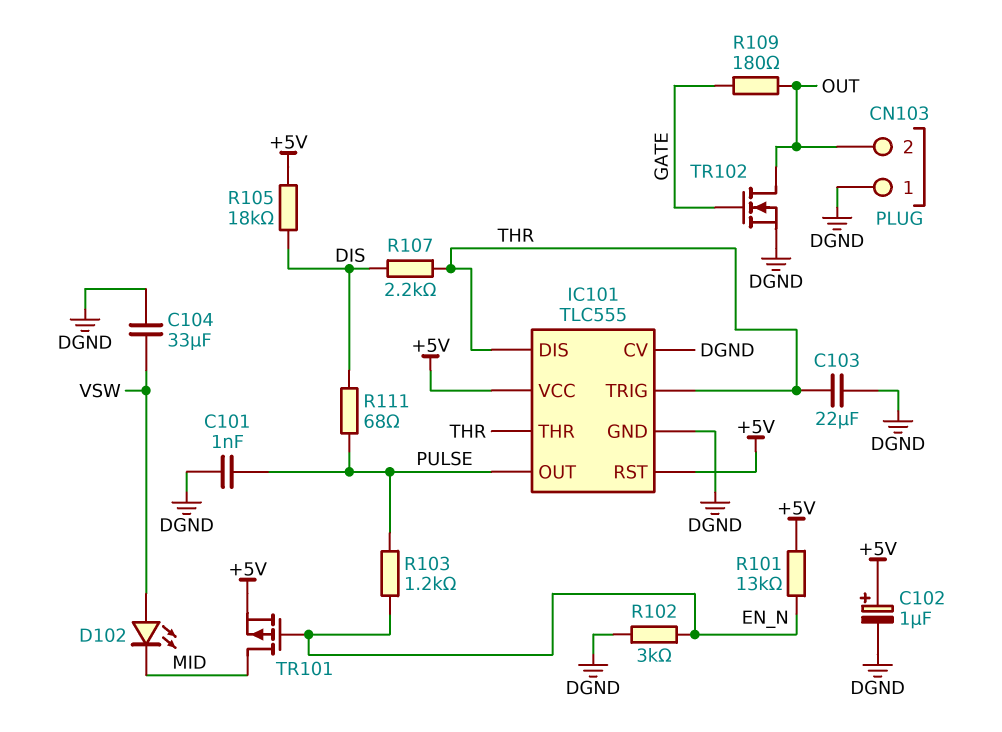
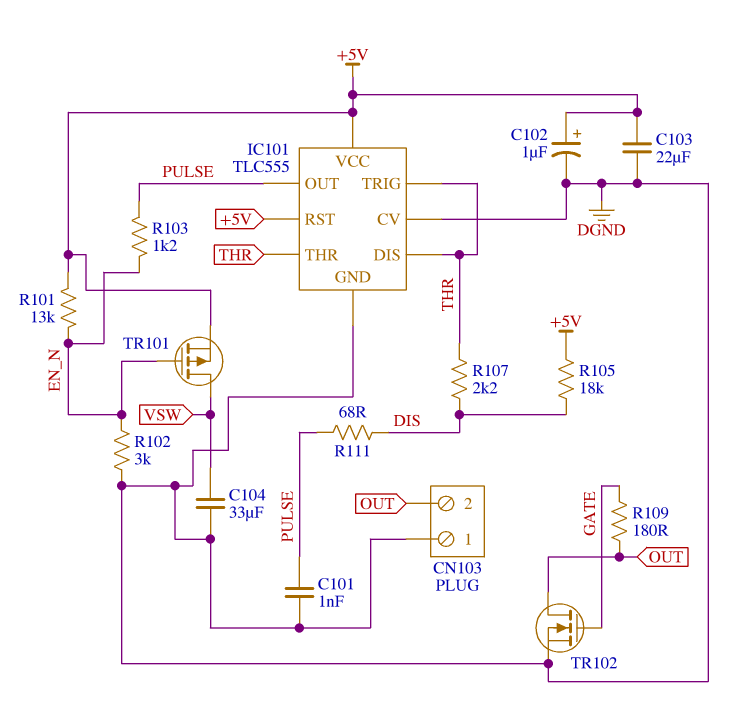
C103: 22uF (DGND, THR) -> 22uF (+5V, DGND)
D102: LED (A VSW, K MID) -> none
TR101: PMOS (G EN_N, D MID, S +5V) -> PMOS (G EN_N, D VSW, S +5V)

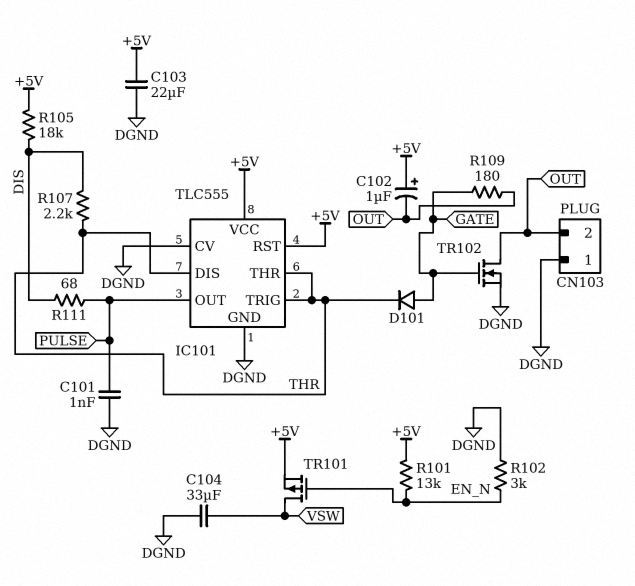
C102: 1uF (plus +5V, minus DGND) -> 1uF (plus +5V, minus OUT)
D101: none -> diode (A GATE, K THR)
R103: 1.2k (EN_N, PULSE) -> none

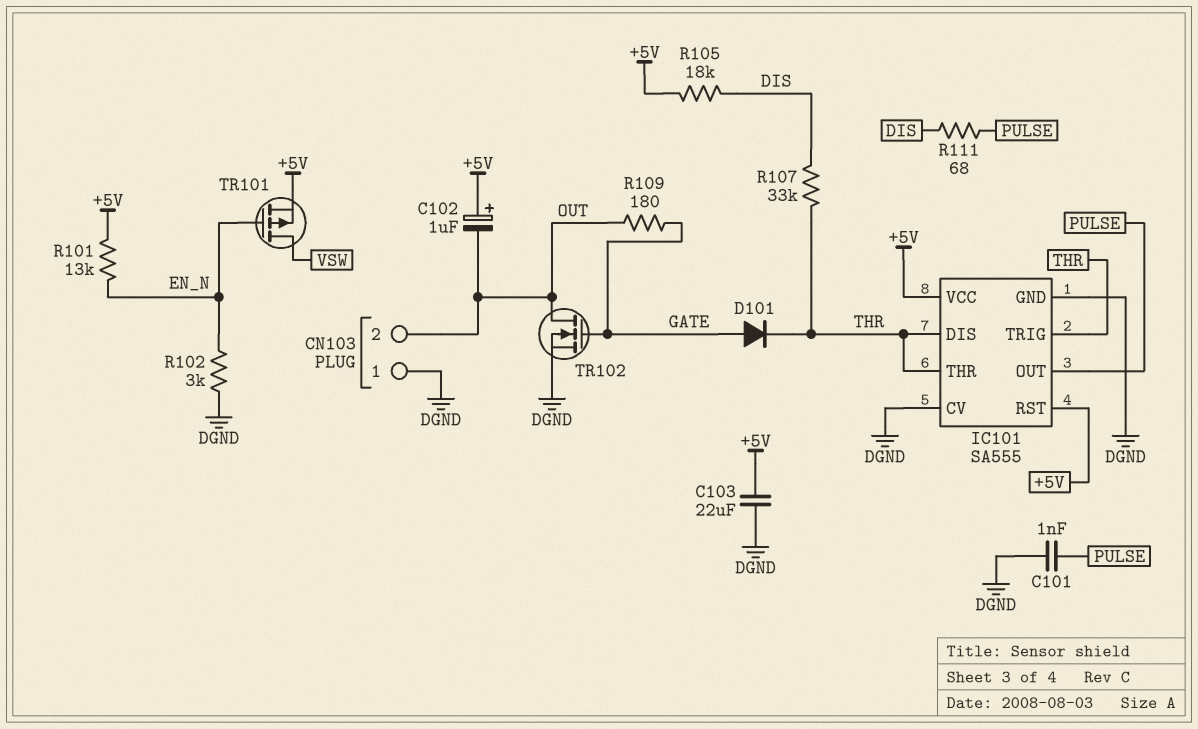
C104: 33uF (DGND, VSW) -> none
IC101: TLC555 -> SA555
R107: 2.2k (DIS, THR) -> 33k (DIS, THR)

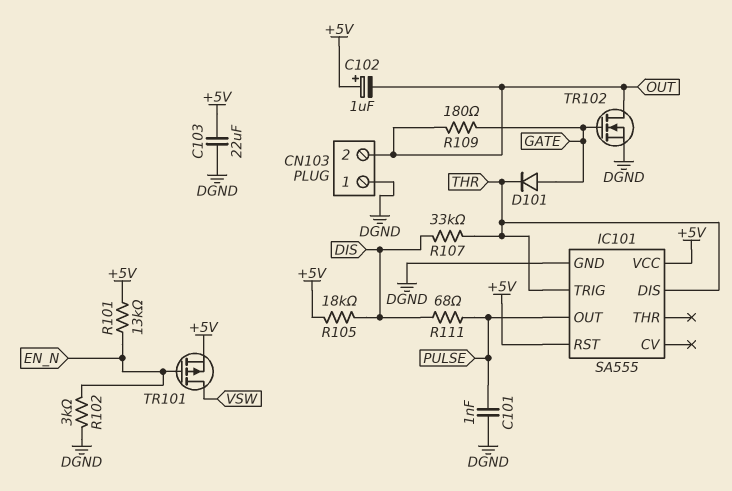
IC101 pin CV: DGND -> none
IC101 pin THR: THR -> none

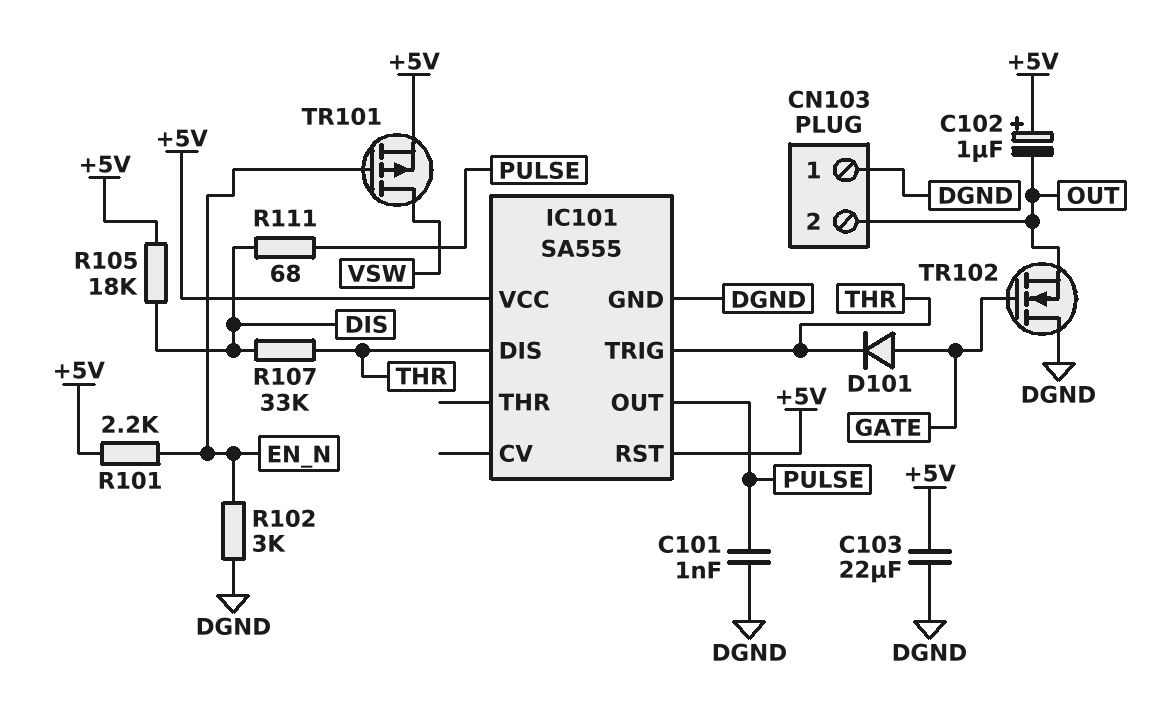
R101: 13k (+5V, EN_N) -> 2.2k (+5V, EN_N)
R109: 180 (GATE, OUT) -> none
TR102: NMOS (G GATE, D OUT, S DGND) -> NMOS (G GATE, D DGND, S OUT)

